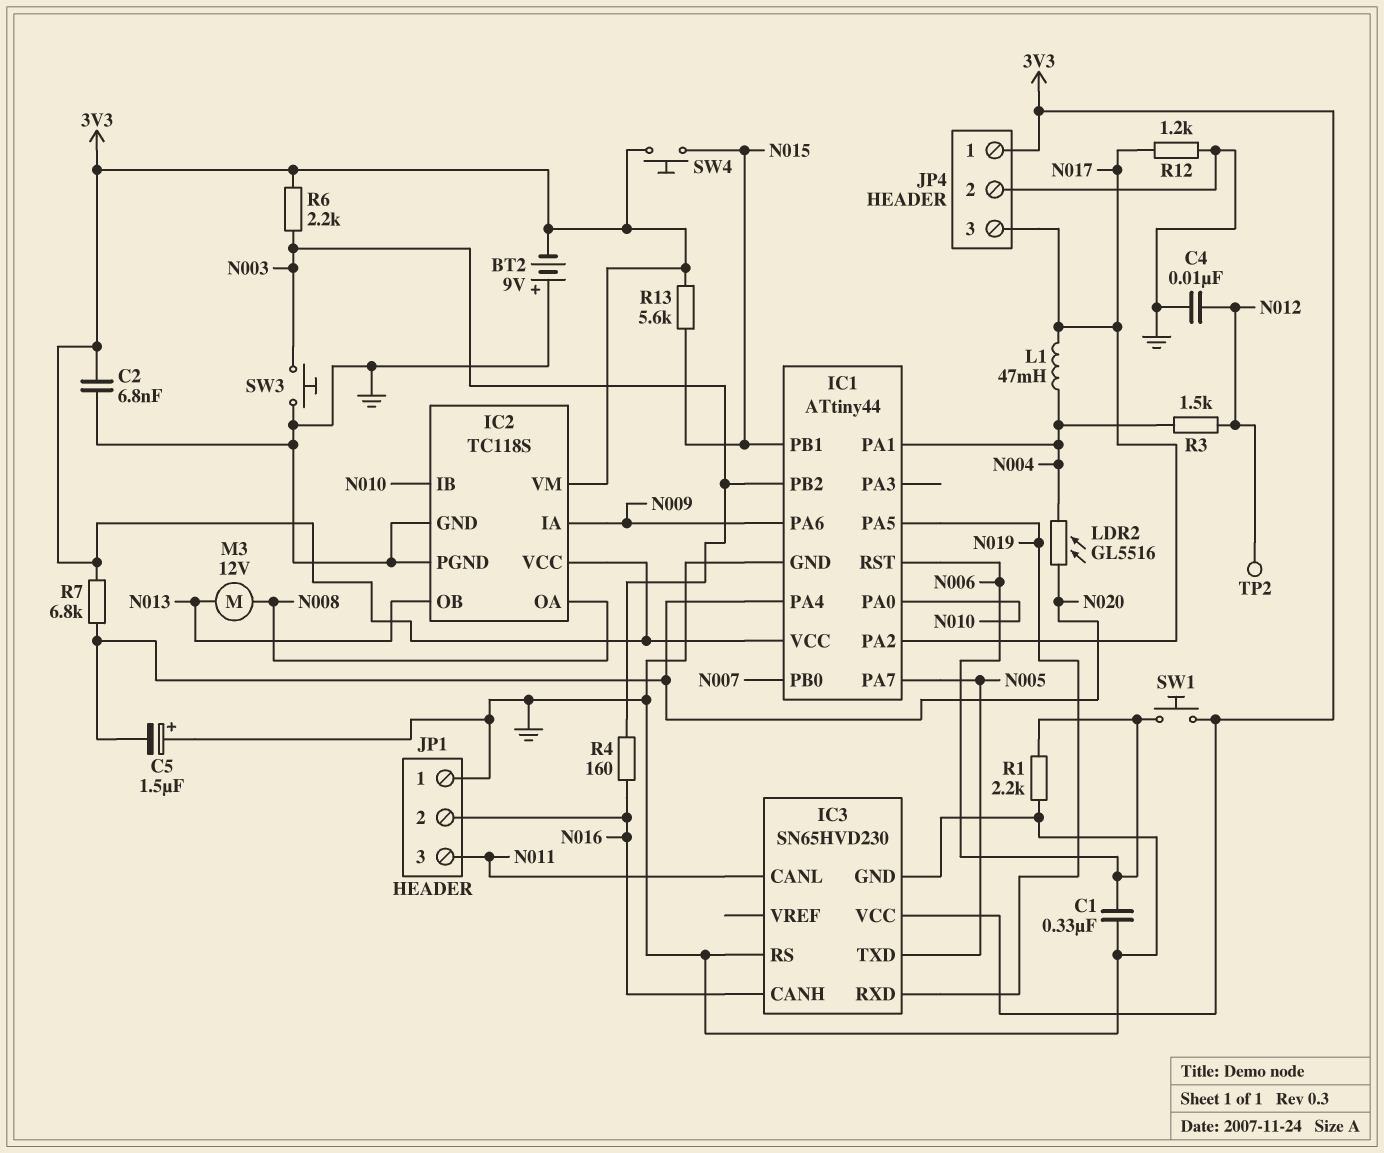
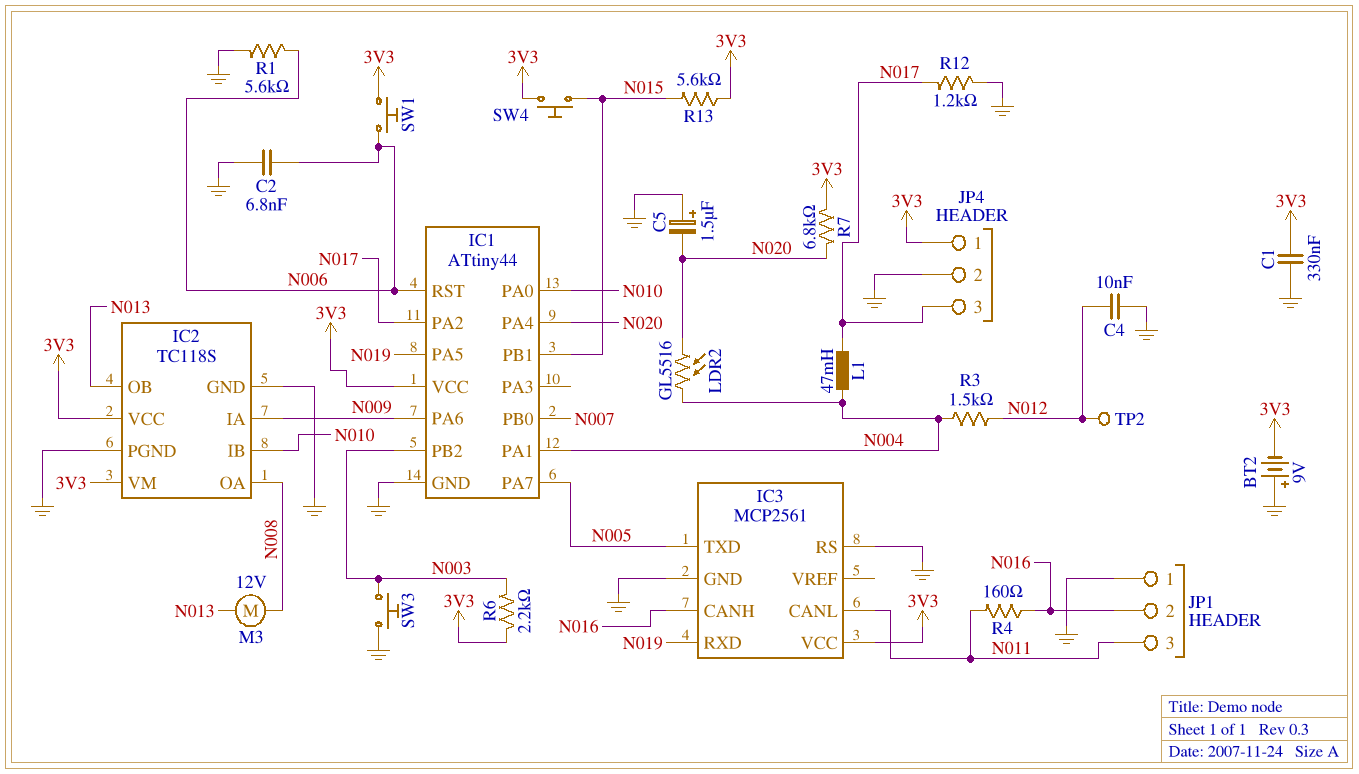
C1: 330nF (GND, N006) -> 330nF (3V3, GND)
C2: 6.8nF (3V3, GND) -> 6.8nF (GND, N006)
IC3: SN65HVD230 -> MCP2561
R1: 2.2k (GND, N006) -> 5.6k (GND, N006)
R4: 160 (N003, N016) -> 160 (N011, N016)

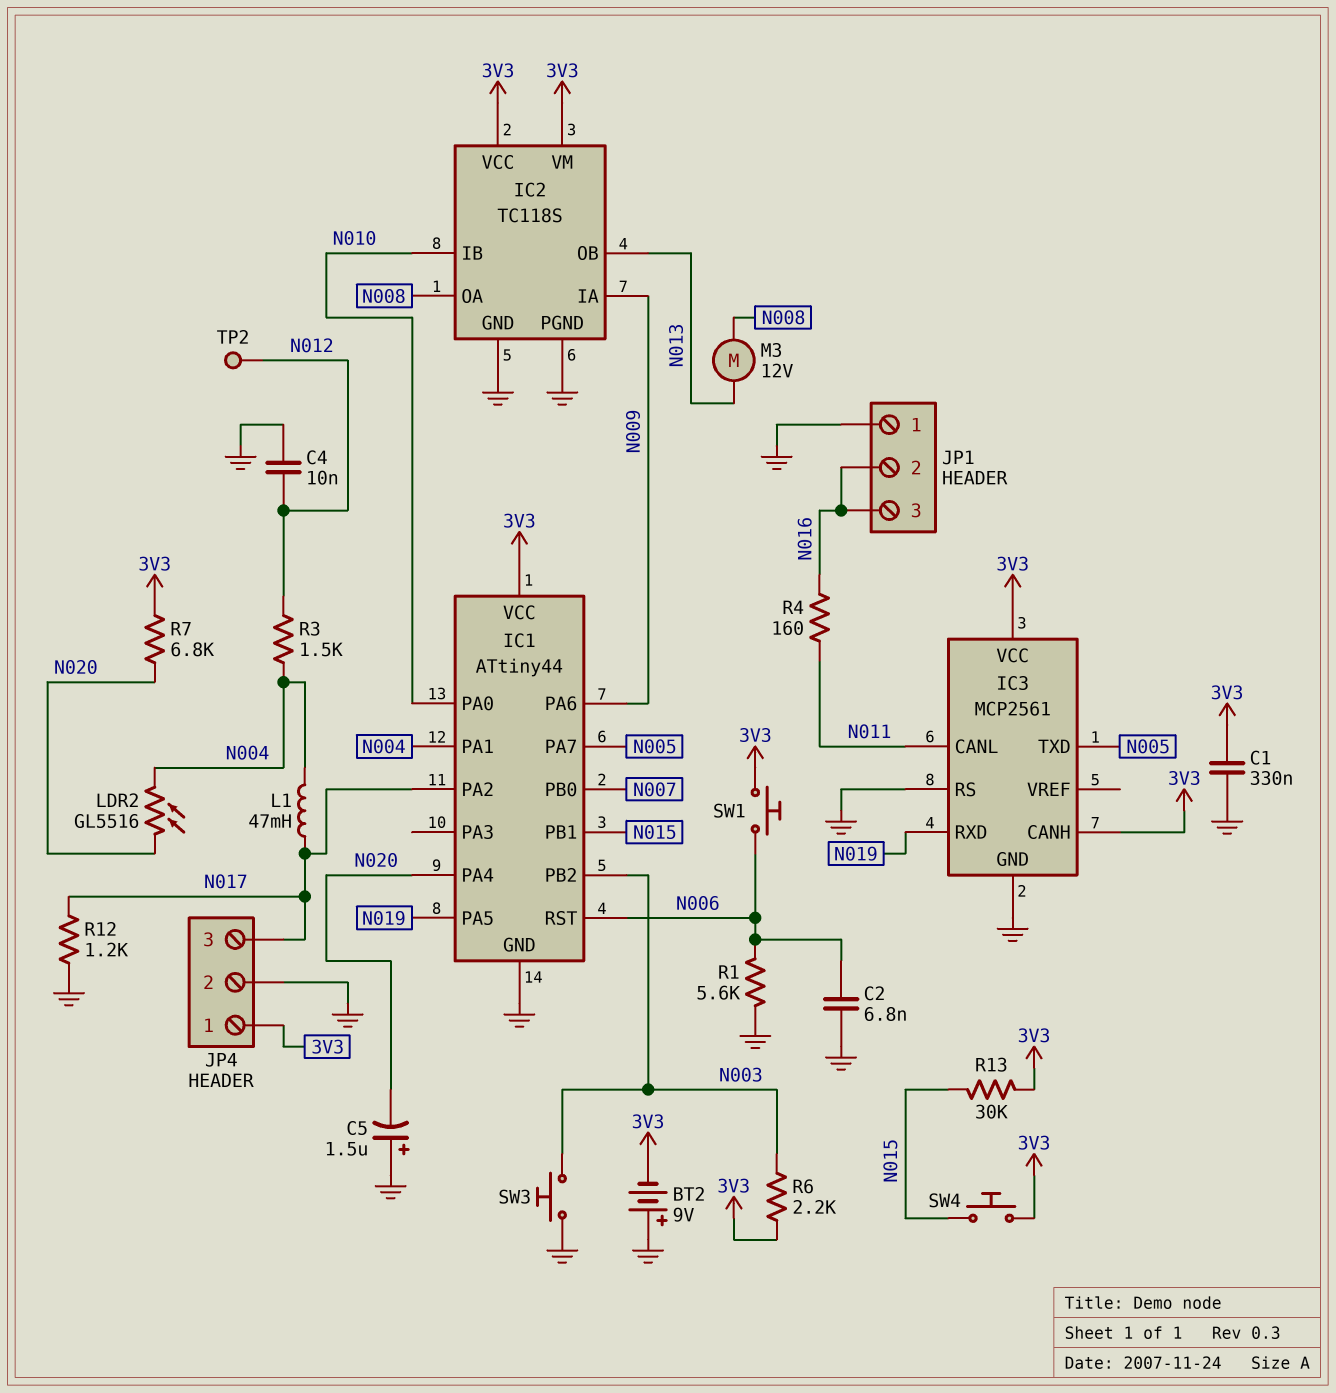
IC3 pin CANH: N016 -> 3V3
JP1 pin 3: N011 -> N016
R13: 5.6k (3V3, N015) -> 30k (3V3, N015)

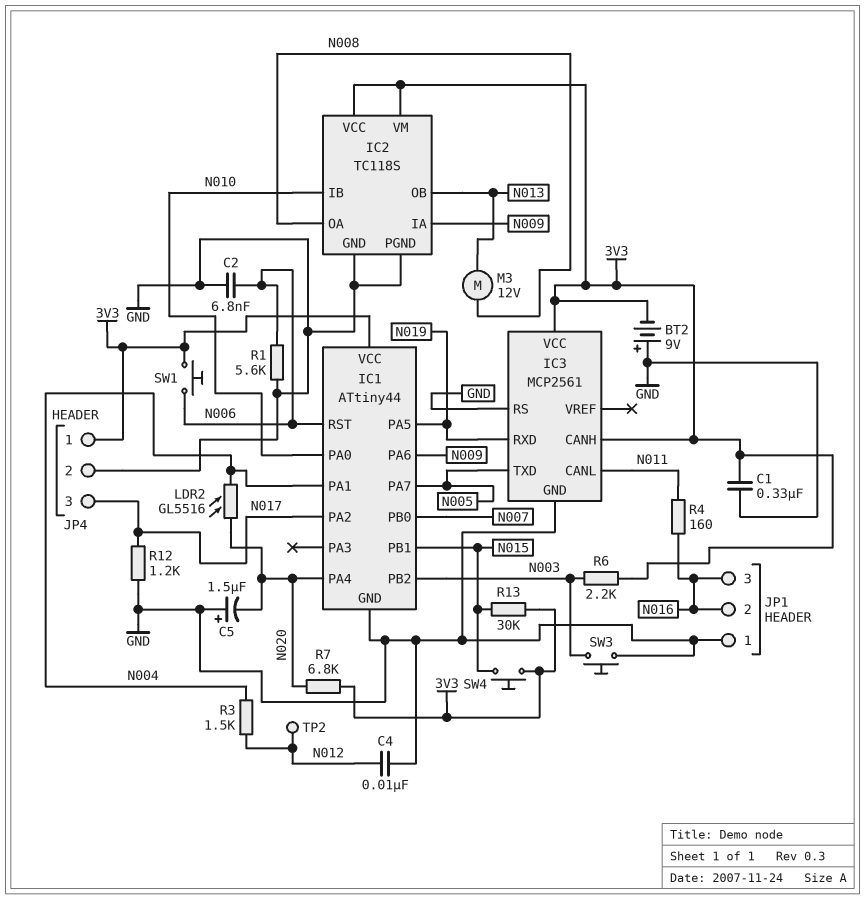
L1: 47mH (N004, N017) -> none

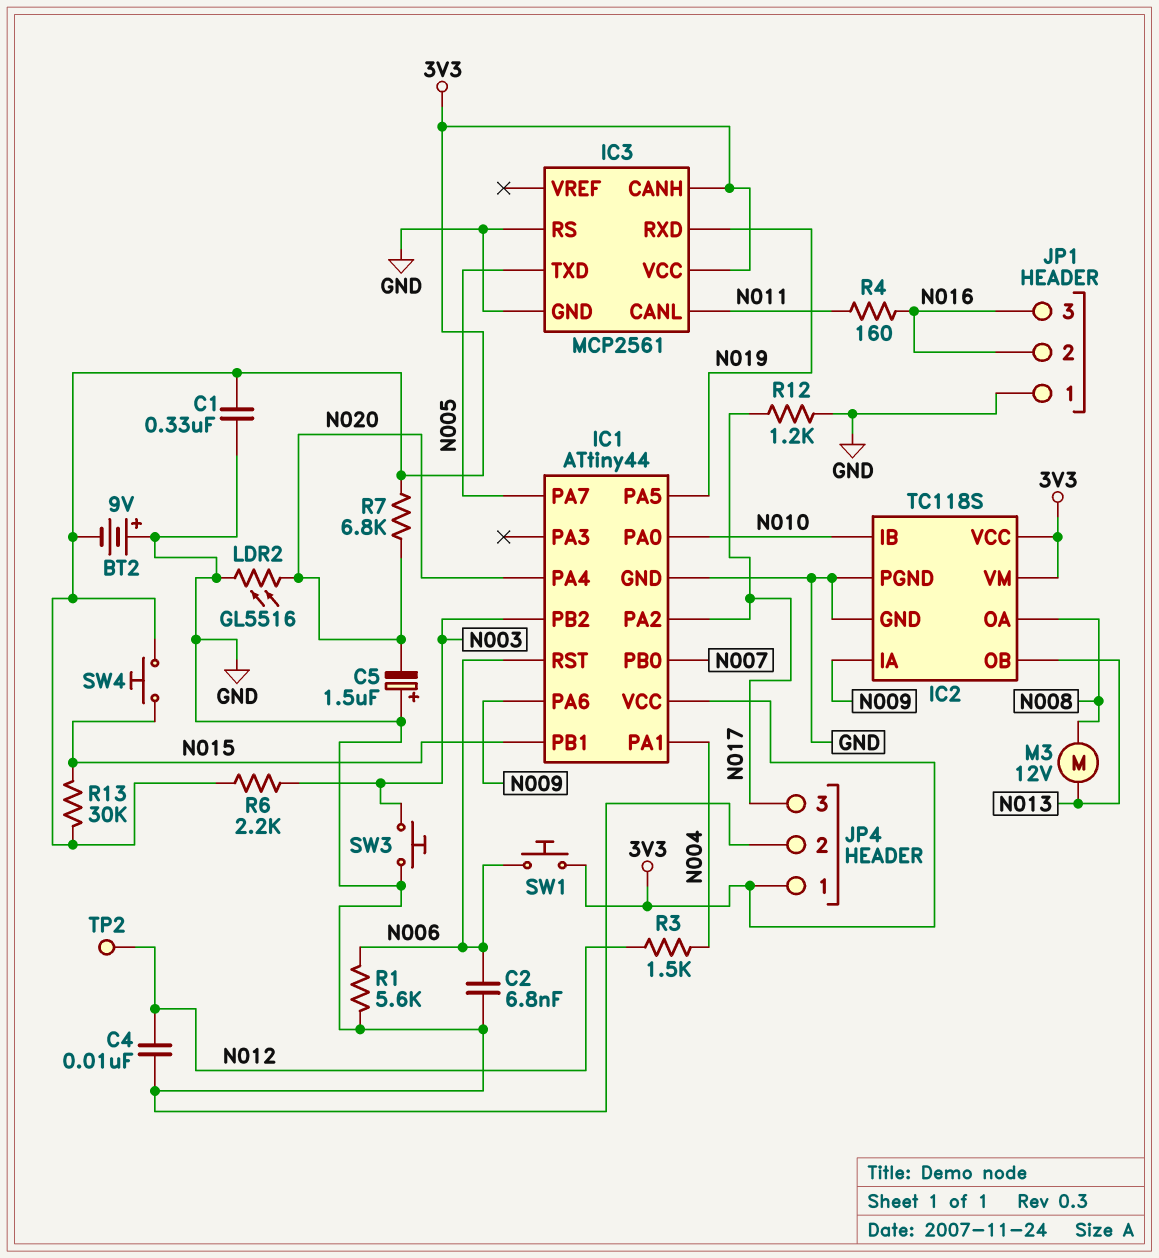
LDR2: GL5516 (N004, N020) -> GL5516 (GND, N020)

